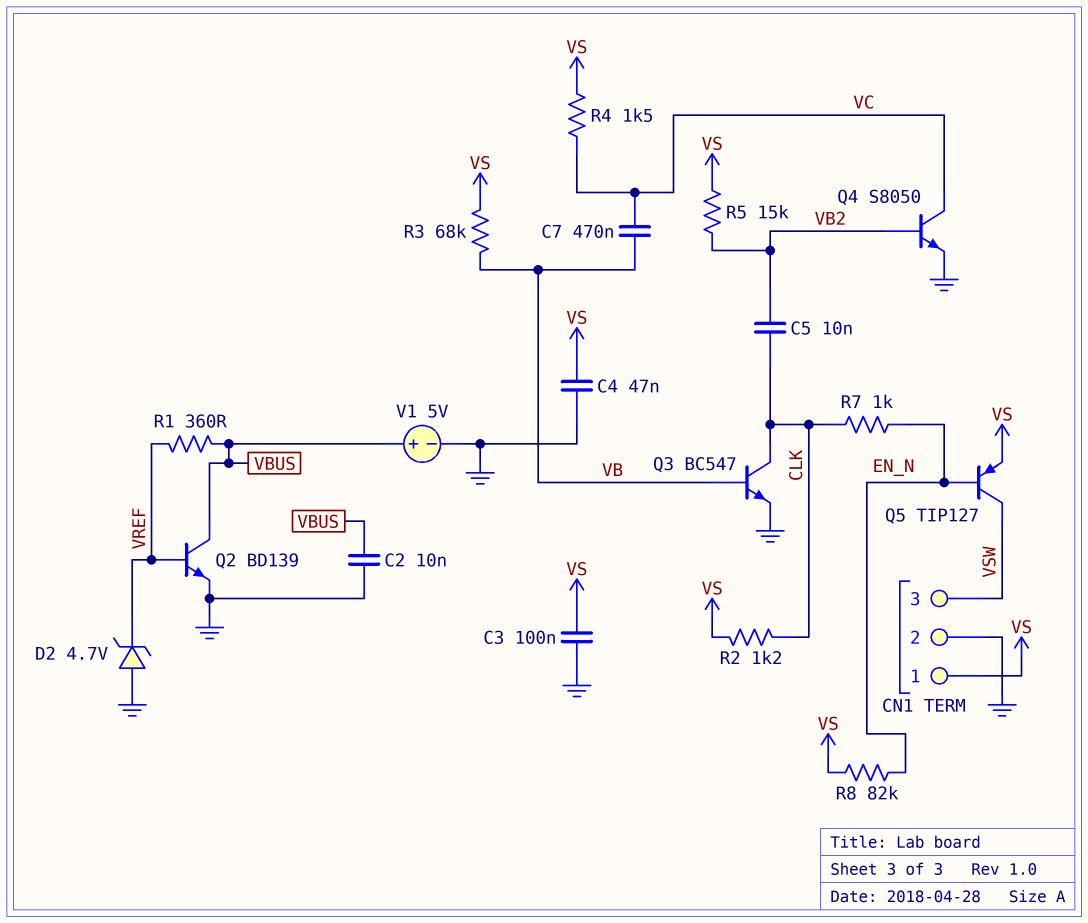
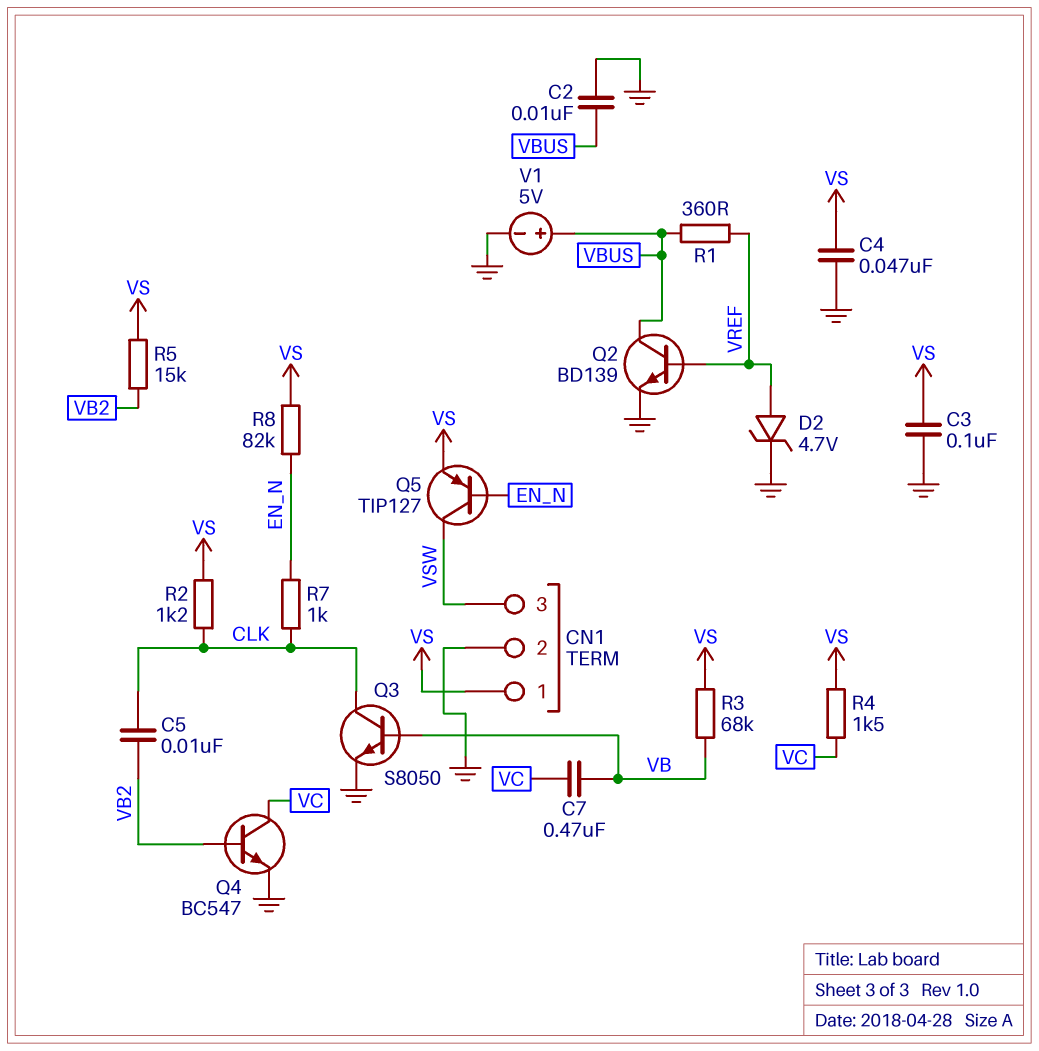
D2: zener 4.7V (A GND, K VREF) -> zener 4.7V (A VREF, K GND)
Q3: NPN BC547 (B VB, C CLK, E GND) -> NPN S8050 (B VB, C CLK, E GND)
Q4: NPN S8050 (B VB2, C VC, E GND) -> NPN BC547 (B VB2, C VC, E GND)

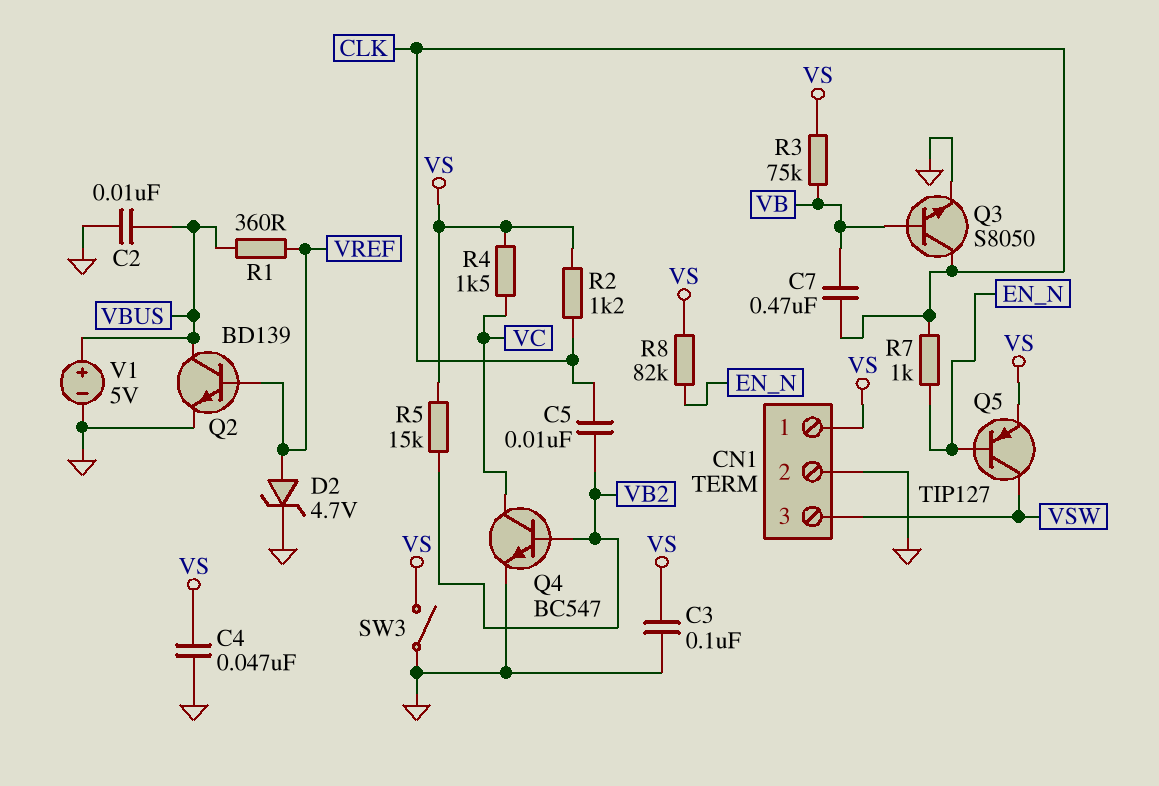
C7: 470nF (VB, VC) -> 470nF (CLK, VB)
R3: 68k (VB, VS) -> 75k (VB, VS)
SW3: none -> switch (GND, VS)

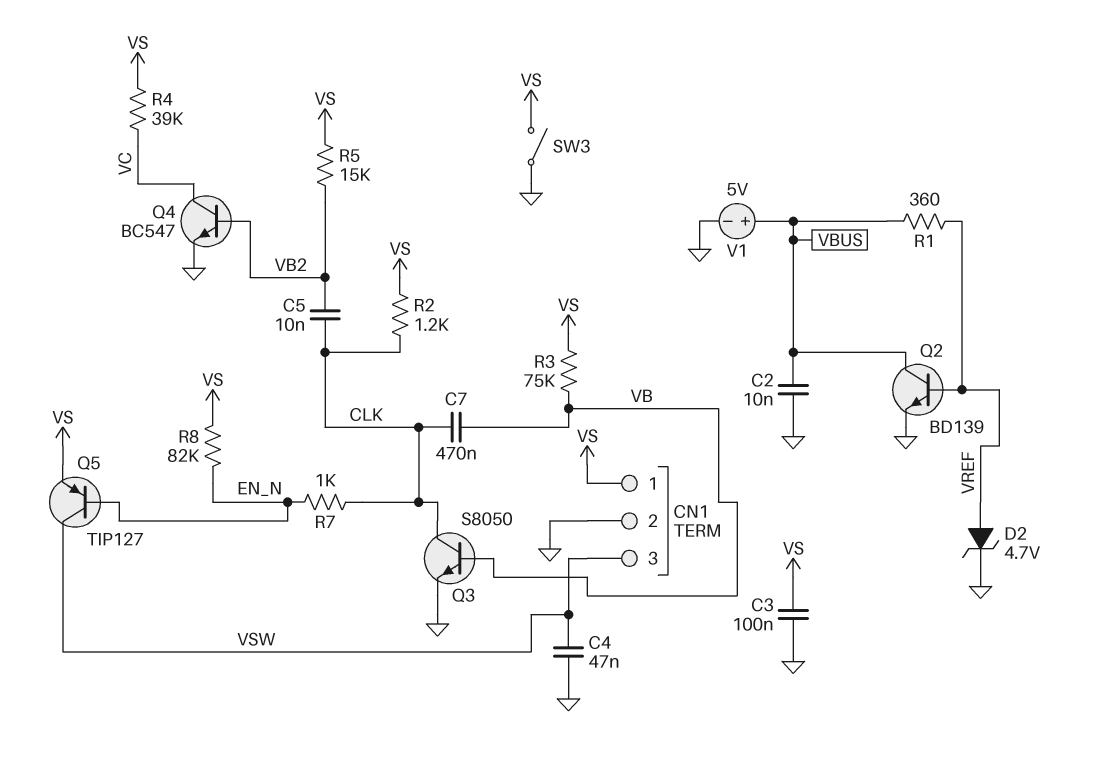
C4: 47nF (GND, VS) -> 47nF (GND, VSW)
R4: 1.5k (VC, VS) -> 39k (VC, VS)

